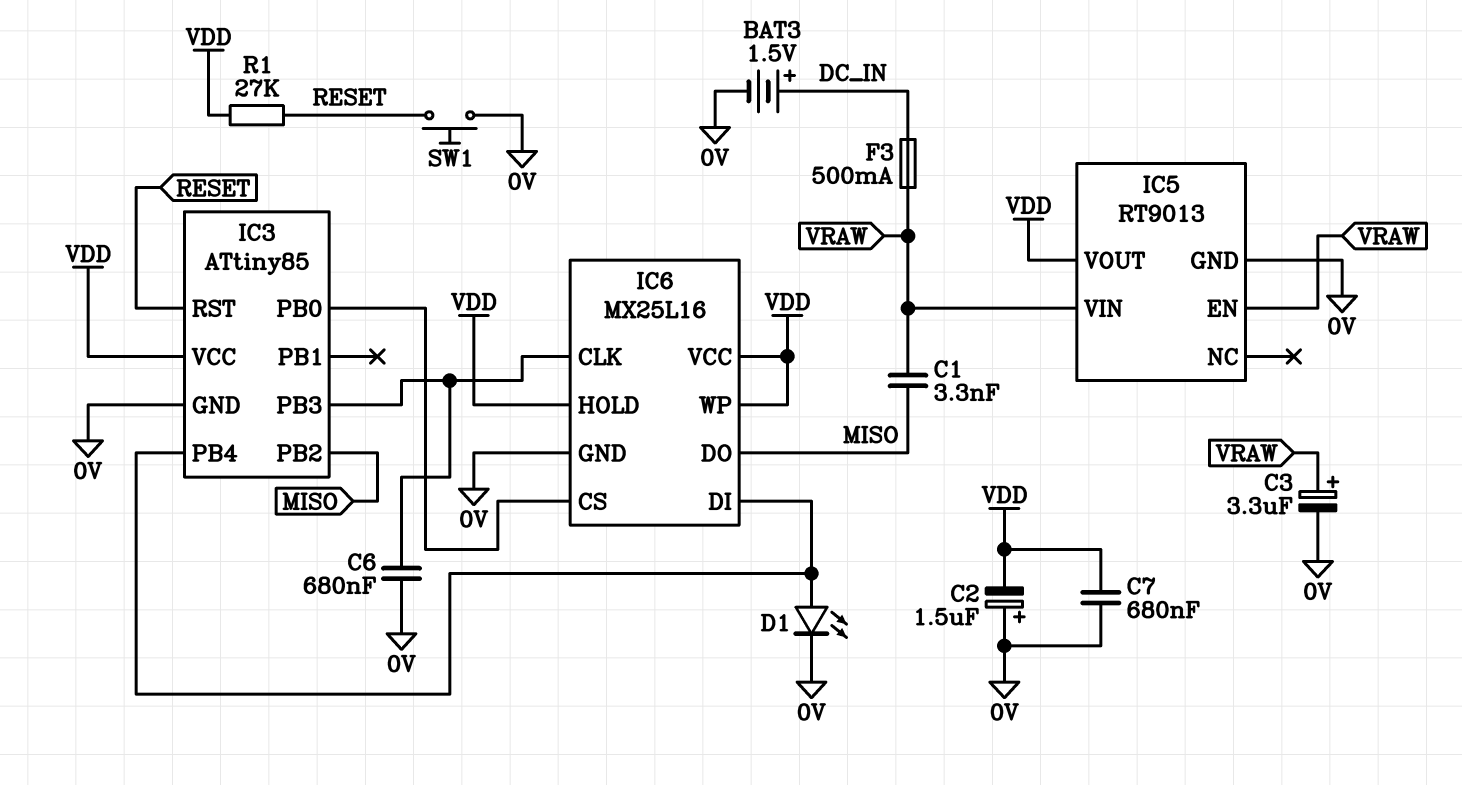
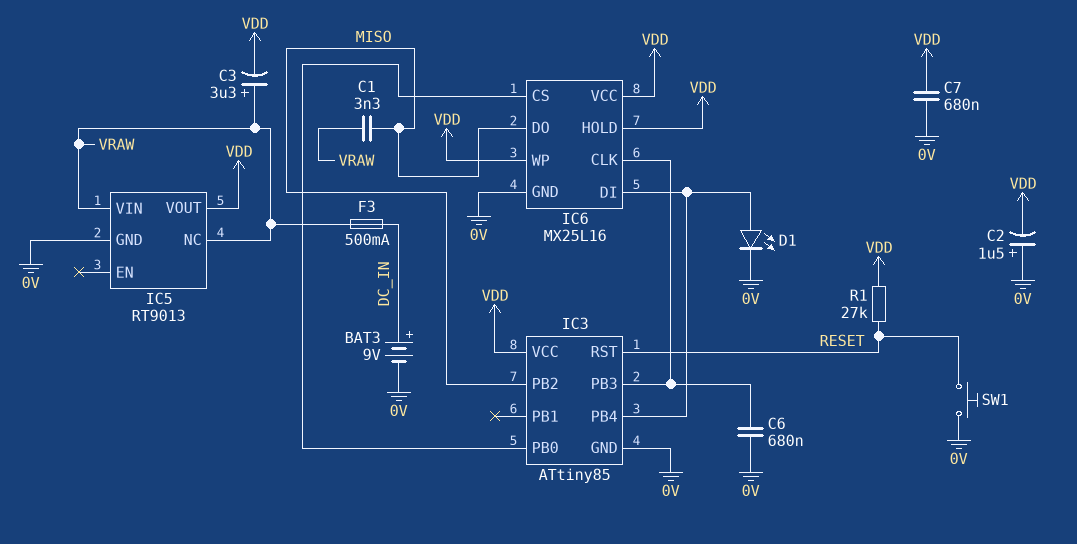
BAT3: 1.5V (plus DC_IN, minus 0V) -> 9V (plus DC_IN, minus 0V)
C3: 3.3uF (plus VRAW, minus 0V) -> 3.3uF (plus VRAW, minus VDD)
IC5 pin EN: VRAW -> none
IC5 pin NC: none -> VRAW

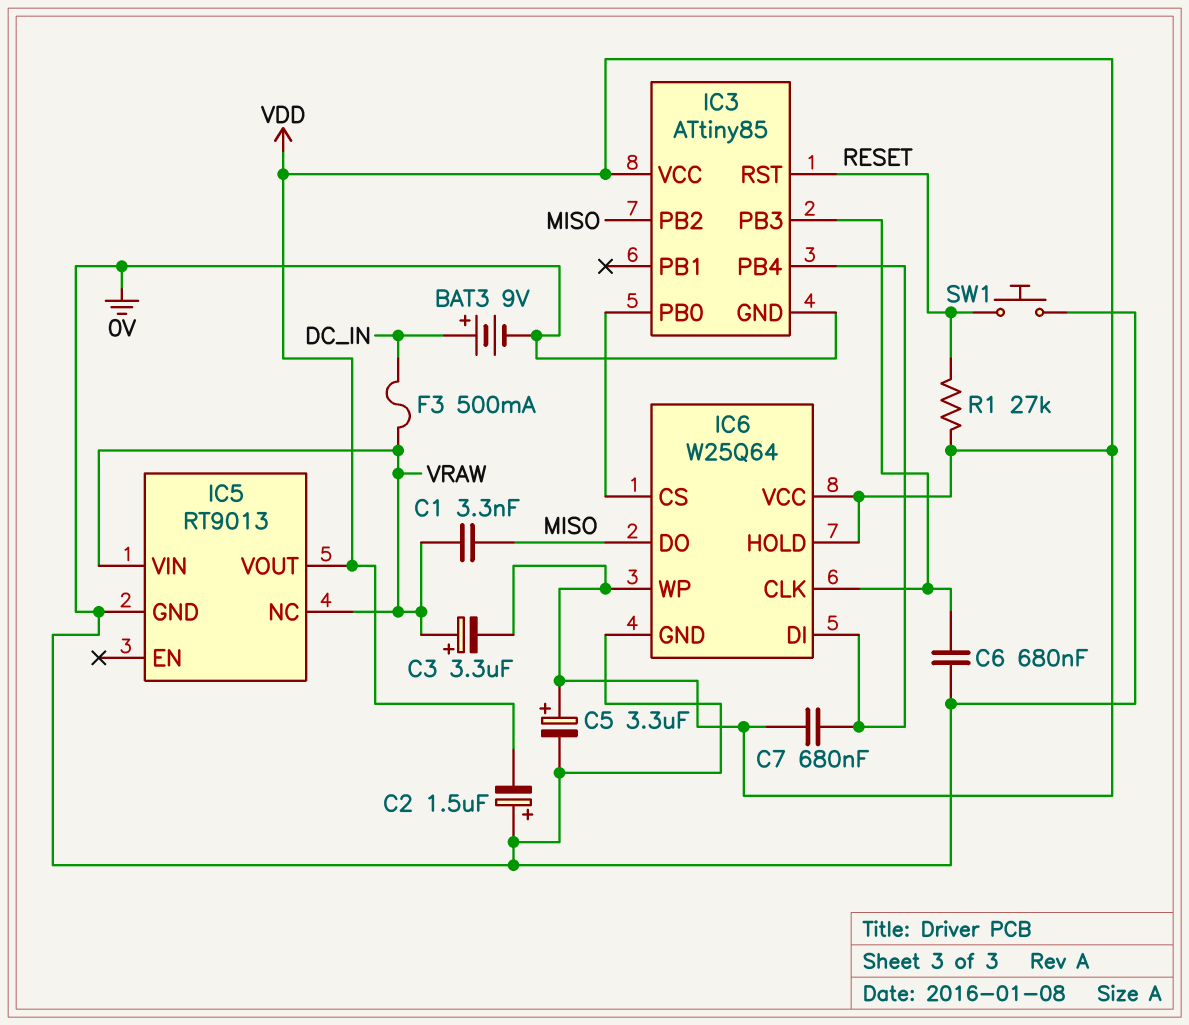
C5: none -> 3.3uF (plus VDD, minus 0V)
C7: 680nF (0V, VDD) -> 680nF (IC3/PB4, VDD)
D1: LED (A IC3/PB4, K 0V) -> none
IC6: MX25L16 -> W25Q64

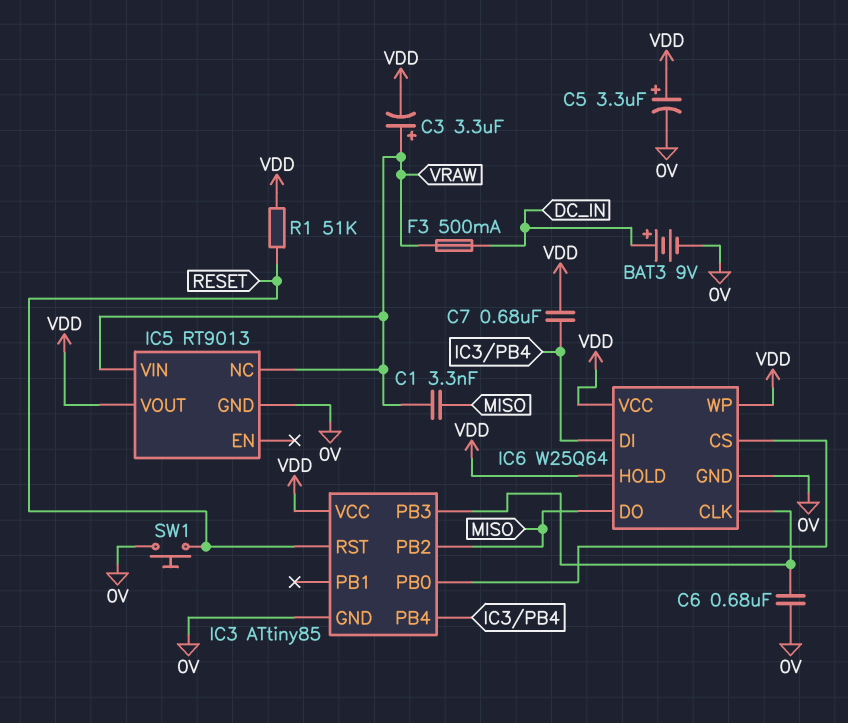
C2: 1.5uF (plus 0V, minus VDD) -> none
R1: 27k (RESET, VDD) -> 51k (RESET, VDD)

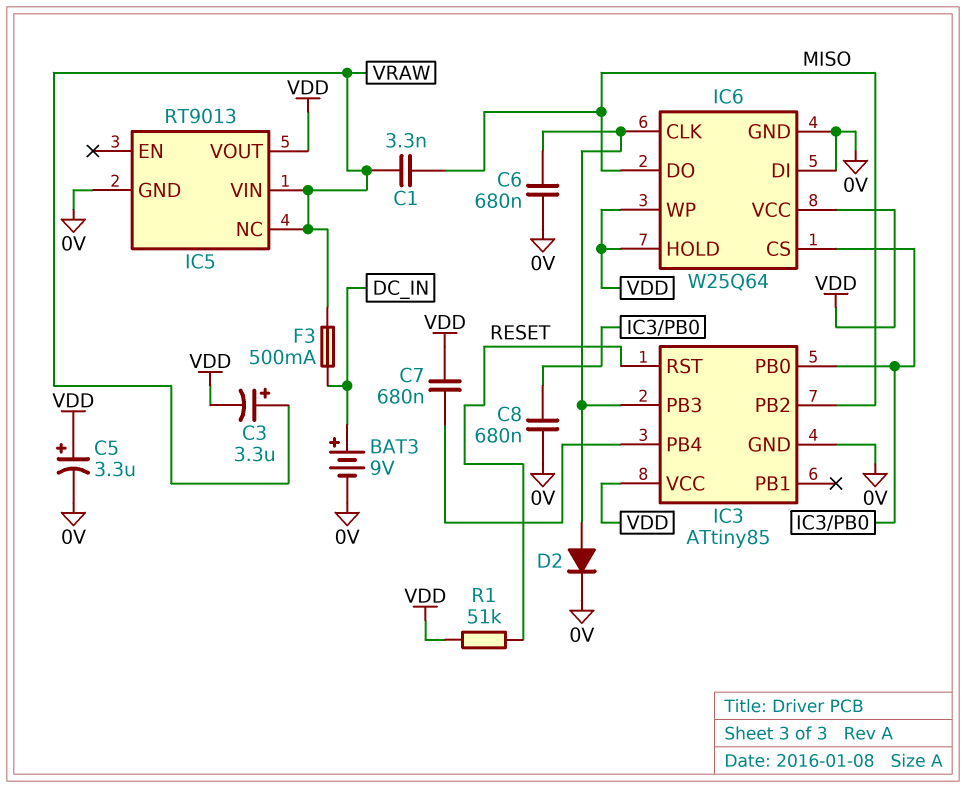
C8: none -> 680nF (0V, IC3/PB0)
D2: none -> diode (A IC3/PB3, K 0V)
IC6 pin DI: IC3/PB4 -> 0V
SW1: button (0V, RESET) -> none

